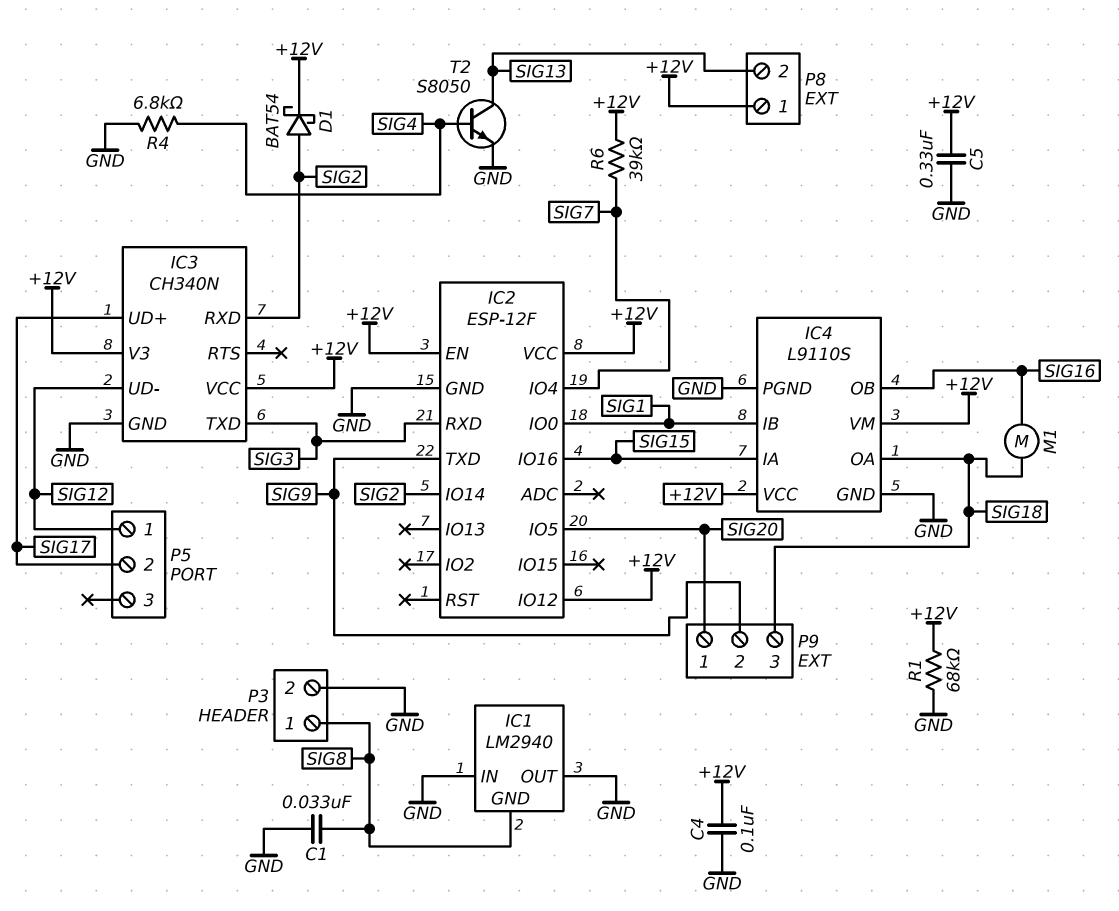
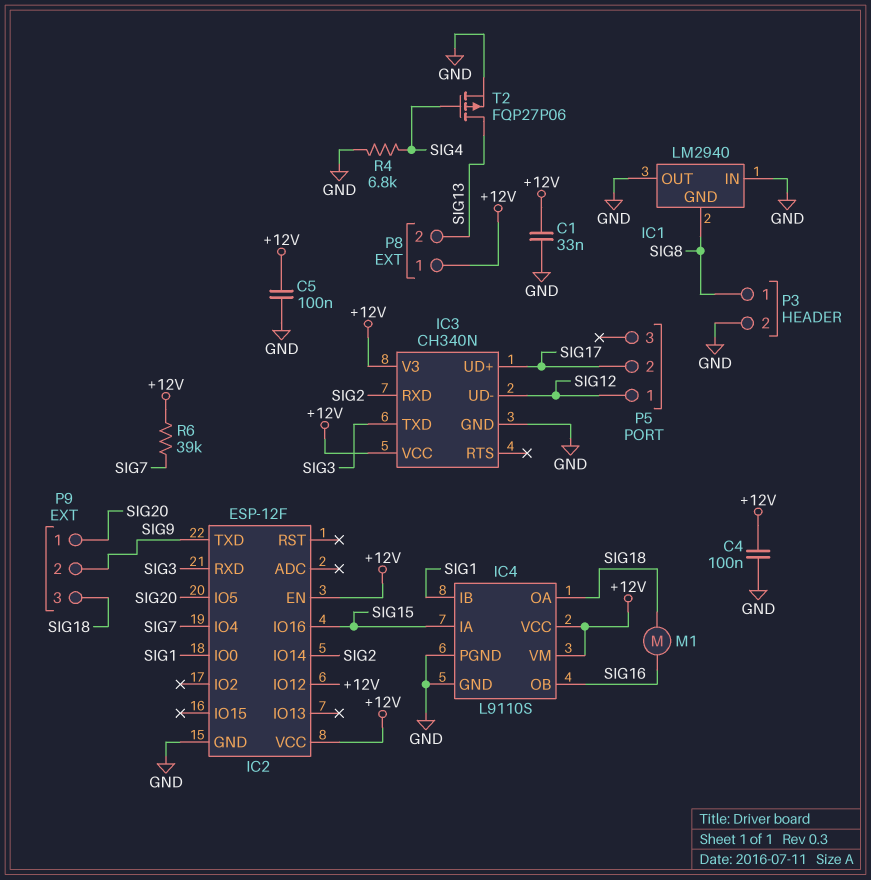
C1: 33nF (GND, SIG8) -> 33nF (+12V, GND)
C5: 330nF (+12V, GND) -> 100nF (+12V, GND)
D1: schottky BAT54 (A SIG2, K +12V) -> none
R1: 68k (+12V, GND) -> none
T2: NPN S8050 (B SIG4, C SIG13, E GND) -> PMOS FQP27P06 (G SIG4, D SIG13, S GND)

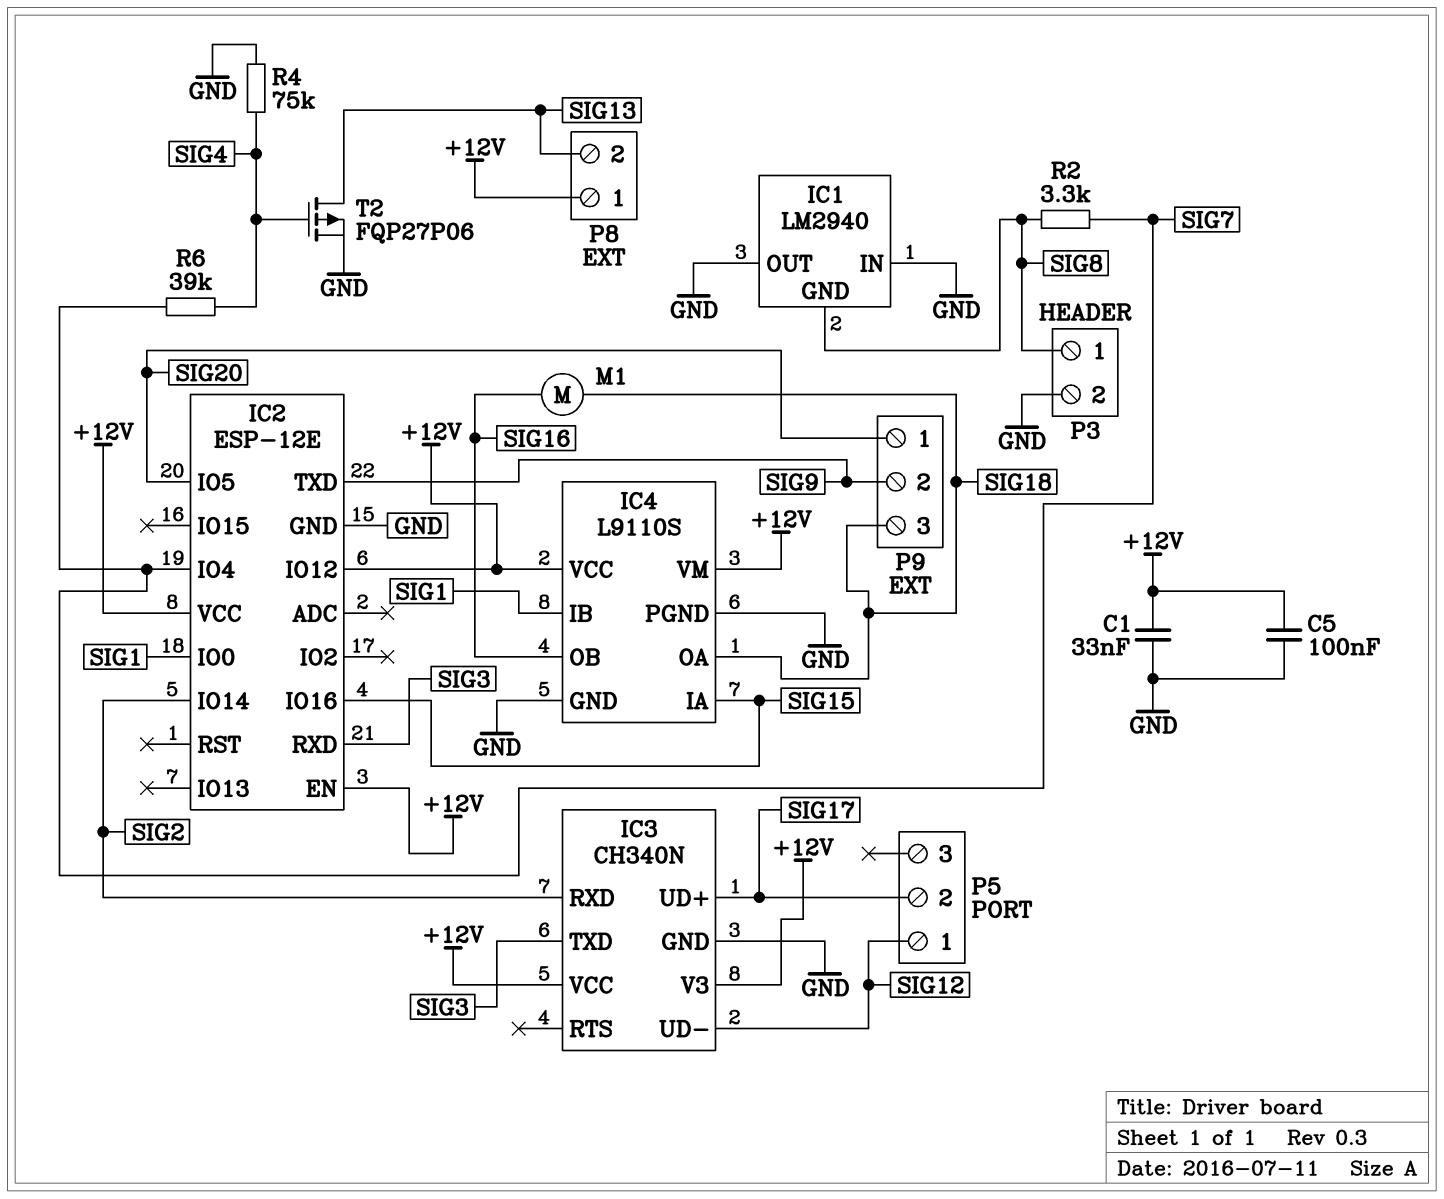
C4: 100nF (+12V, GND) -> none
IC2: ESP-12F -> ESP-12E
R2: none -> 3.3k (SIG7, SIG8)
R4: 6.8k (GND, SIG4) -> 75k (GND, SIG4)
R6: 39k (+12V, SIG7) -> 39k (SIG4, SIG7)

